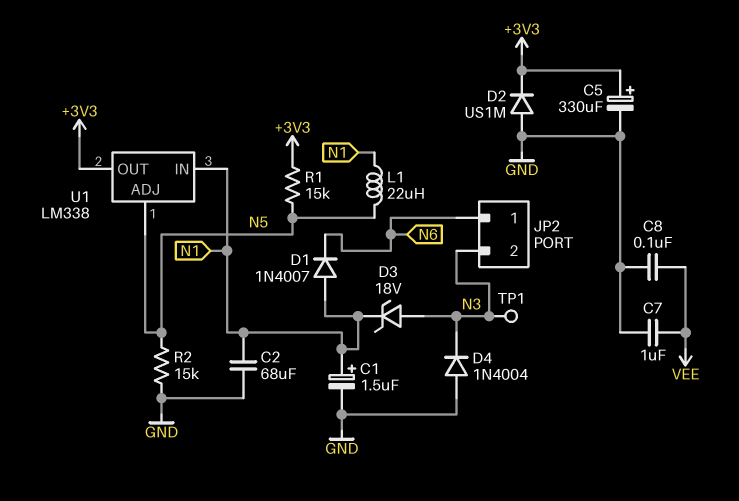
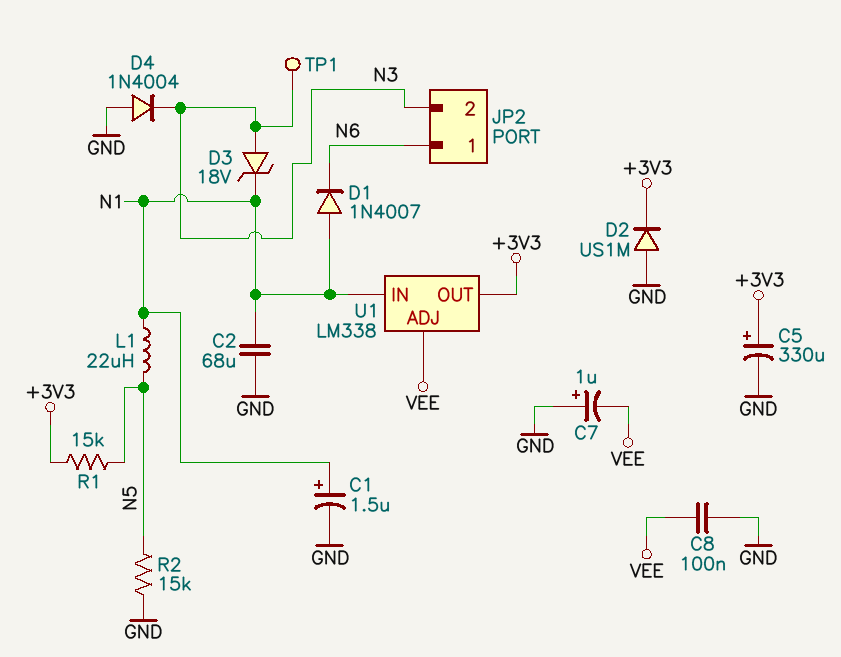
C7: 1uF (GND, VEE) -> 1uF (plus GND, minus VEE)
U1 pin ADJ: N5 -> VEE

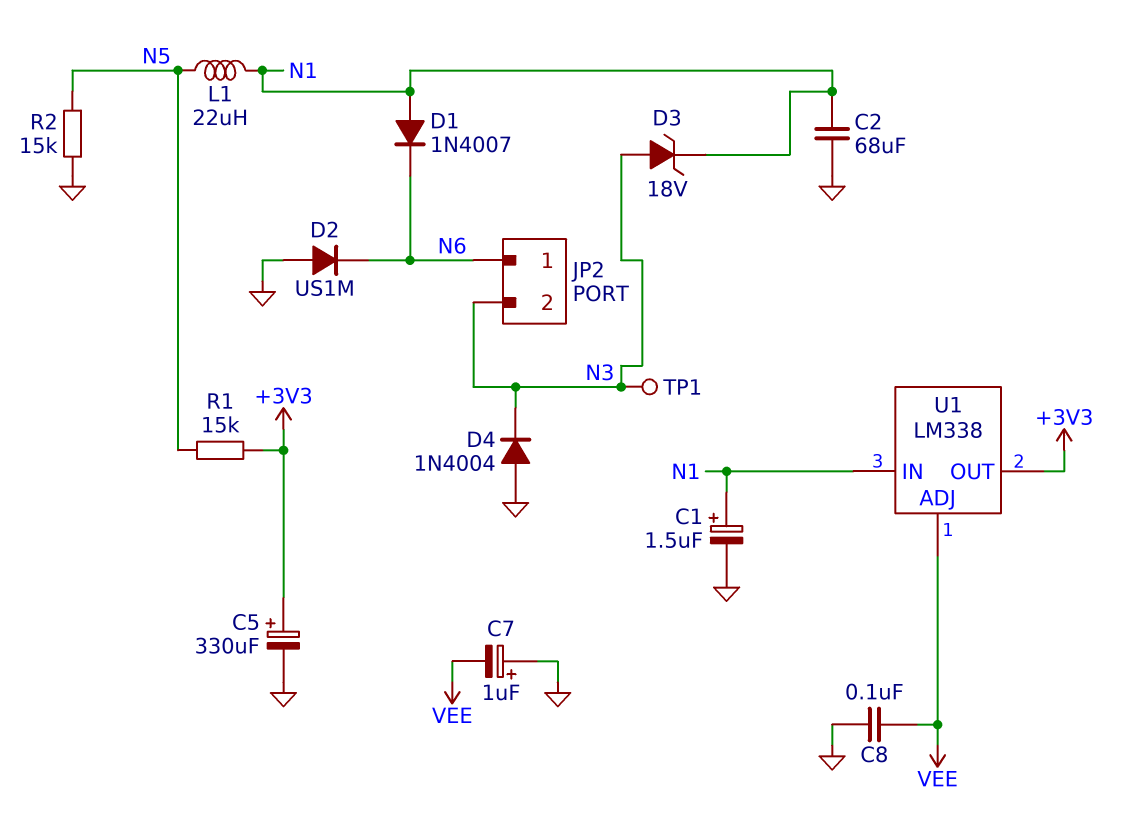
D2: diode US1M (A GND, K +3V3) -> diode US1M (A GND, K N6)

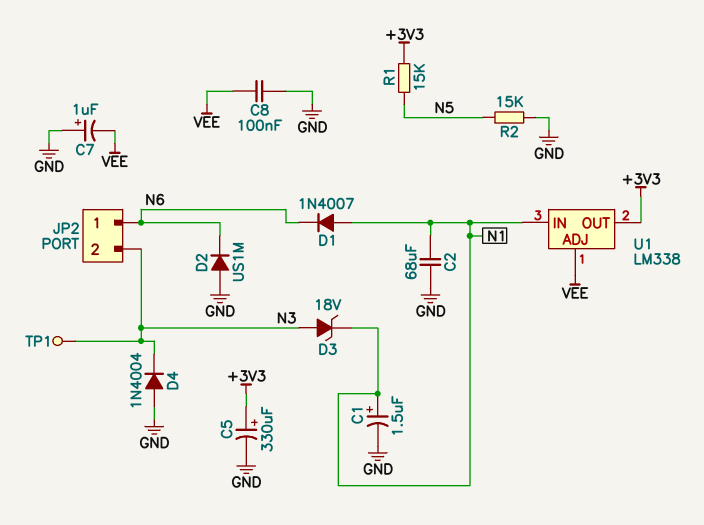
L1: 22uH (N1, N5) -> none

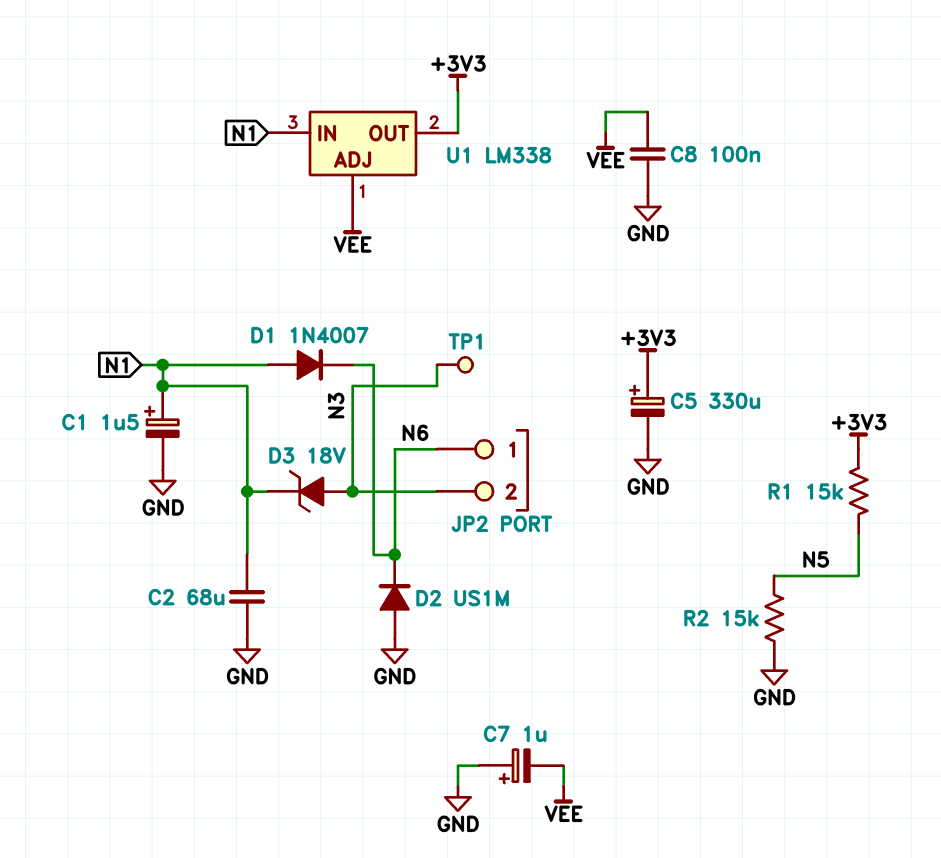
D4: diode 1N4004 (A GND, K N3) -> none

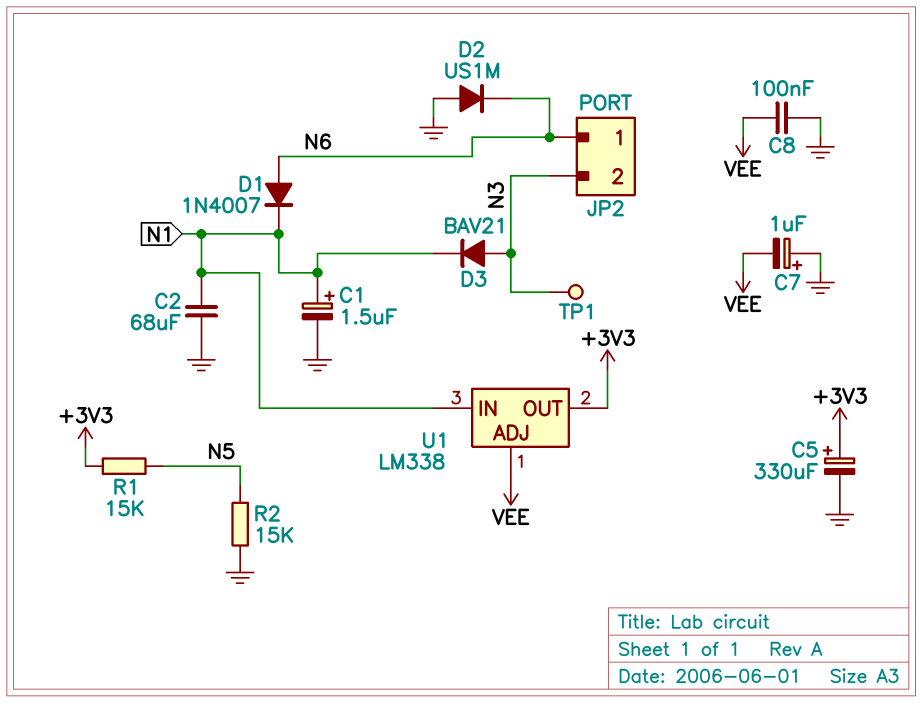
D1: diode 1N4007 (A N1, K N6) -> diode 1N4007 (A N6, K N1)
D3: zener 18V (A N3, K N1) -> diode BAV21 (A N3, K N1)

